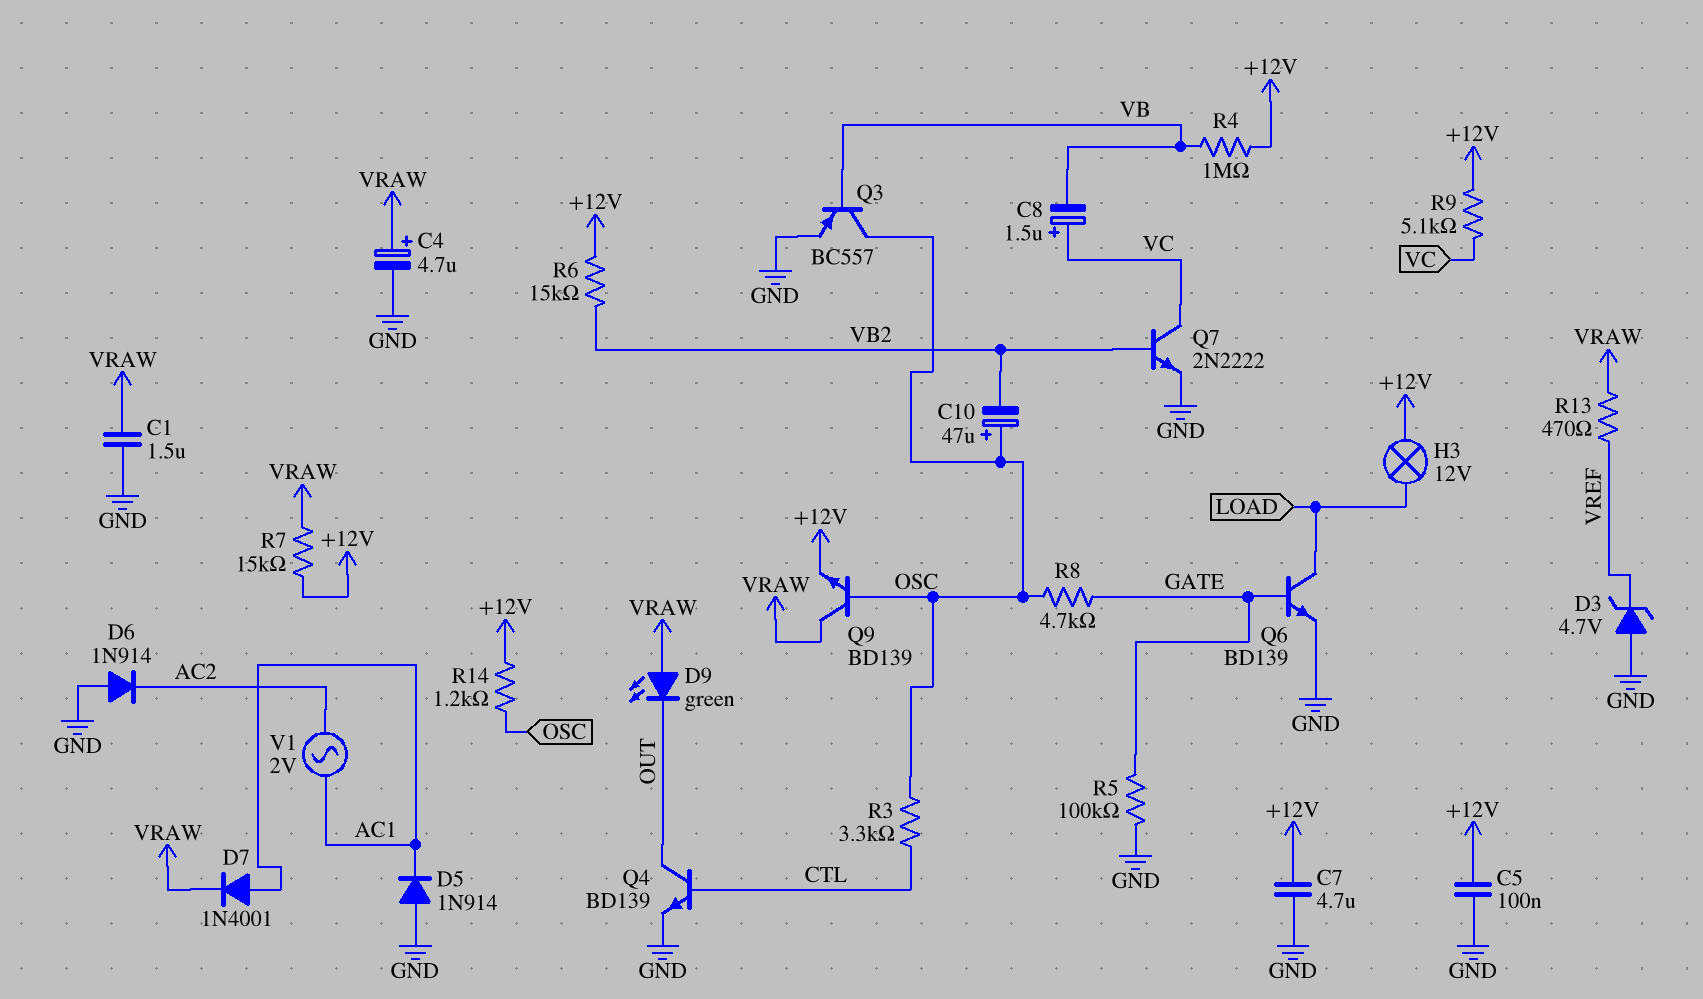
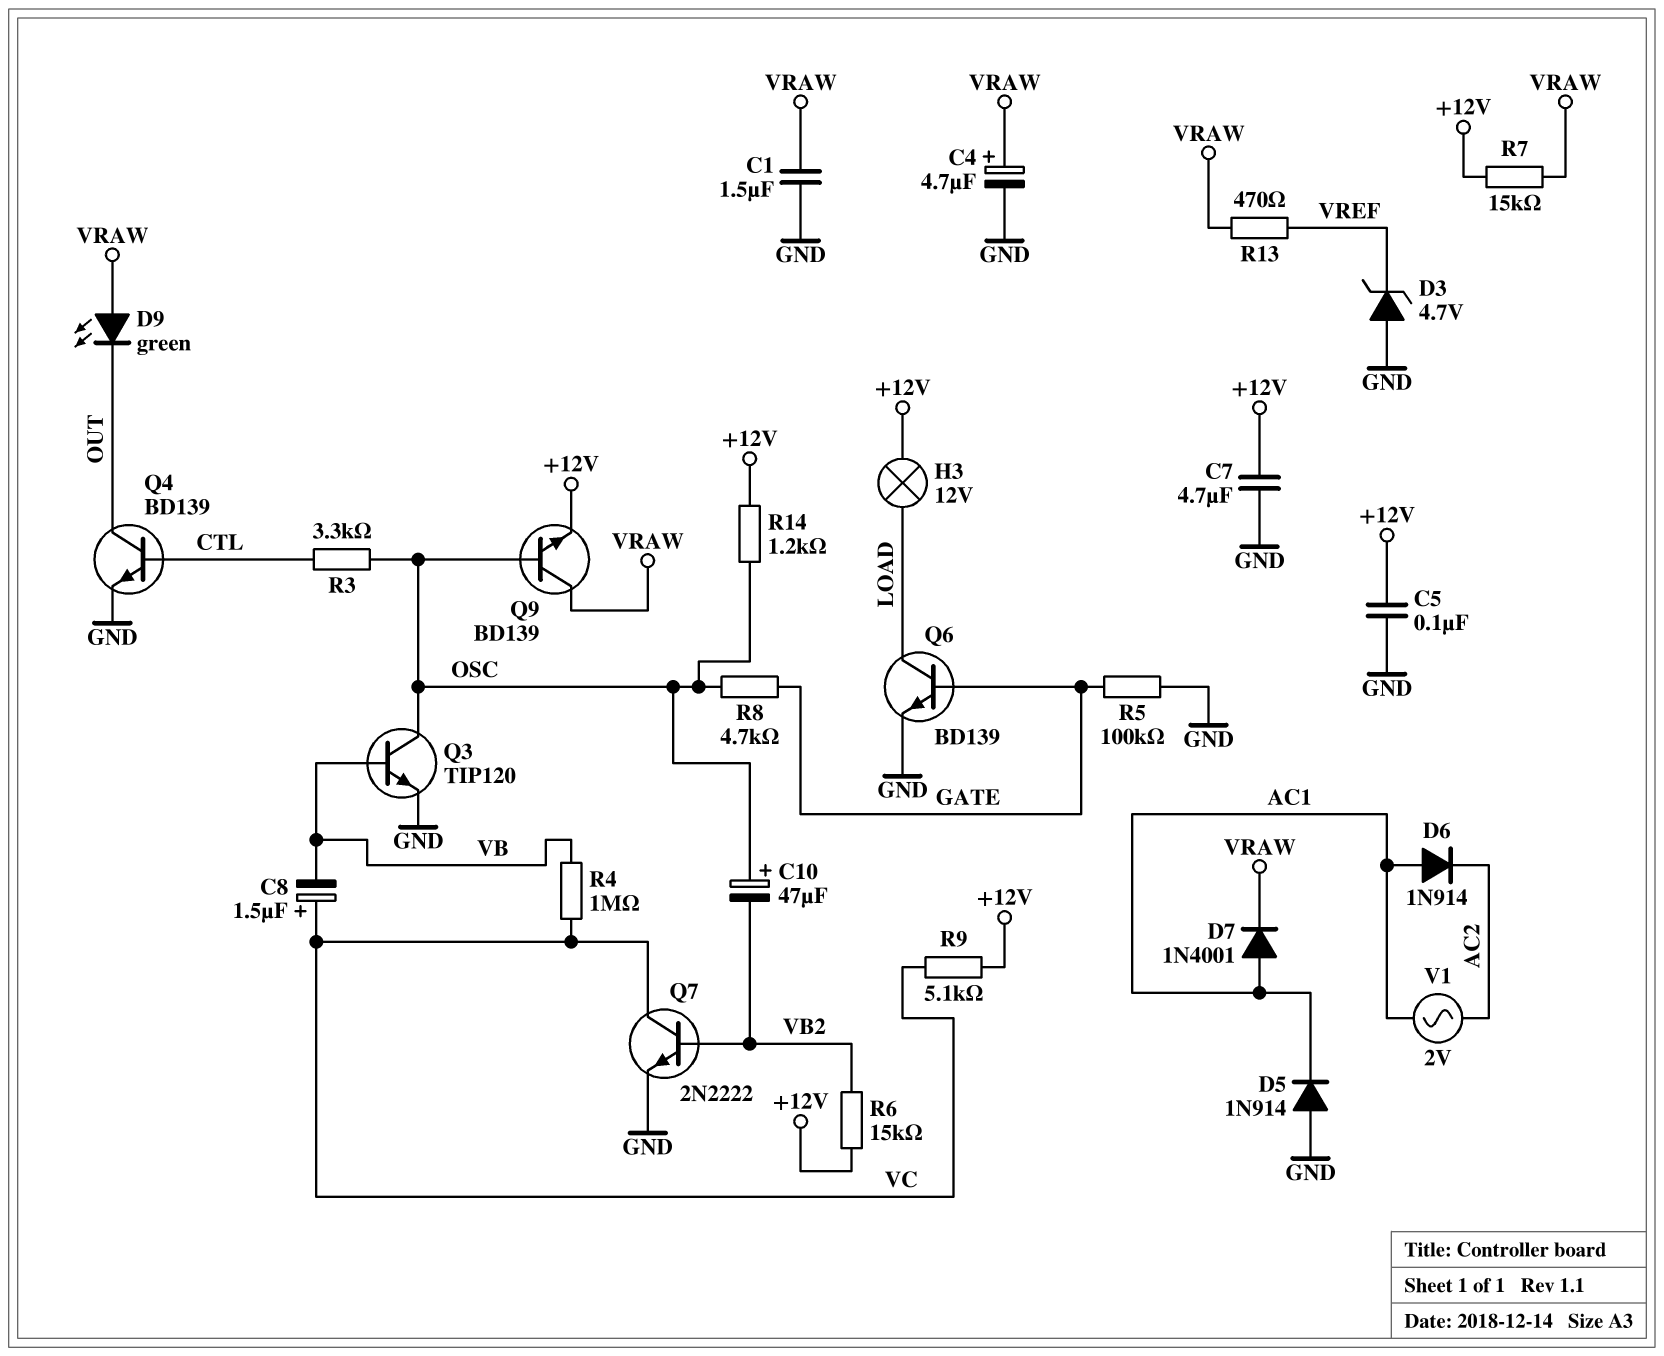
D6: diode 1N914 (A GND, K AC2) -> diode 1N914 (A AC1, K AC2)
Q3: PNP BC557 (B VB, C OSC, E GND) -> NPN TIP120 (B VB, C OSC, E GND)
R4: 1M (+12V, VB) -> 1M (VB, VC)

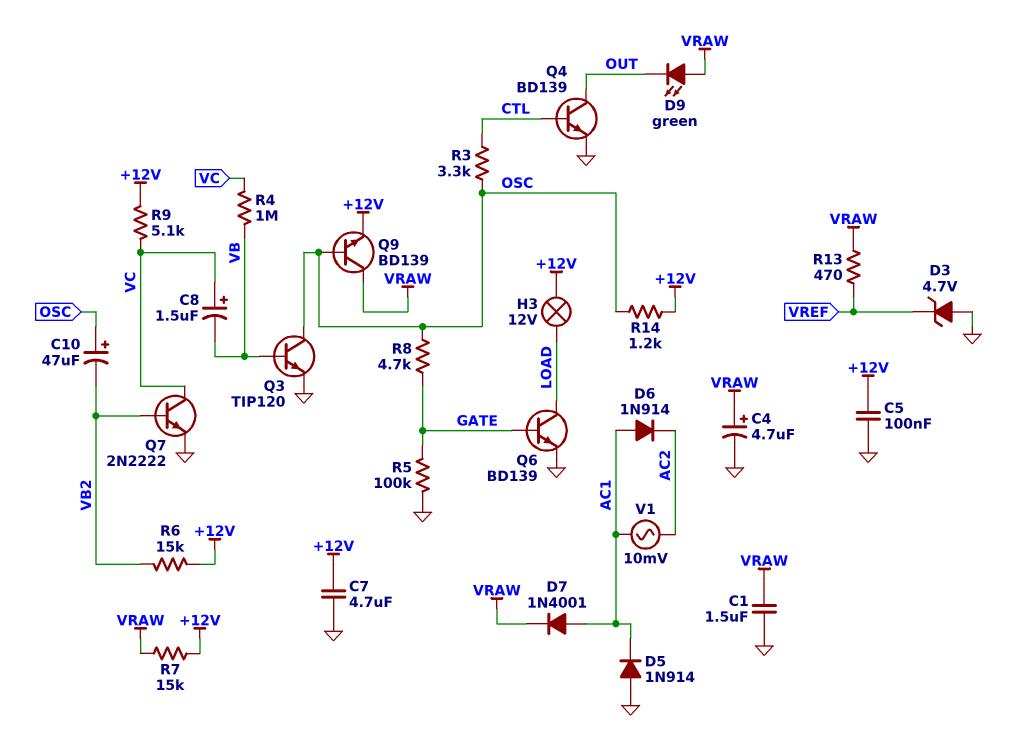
V1: AC 2V (AC1, AC2) -> AC 10mV (AC1, AC2)

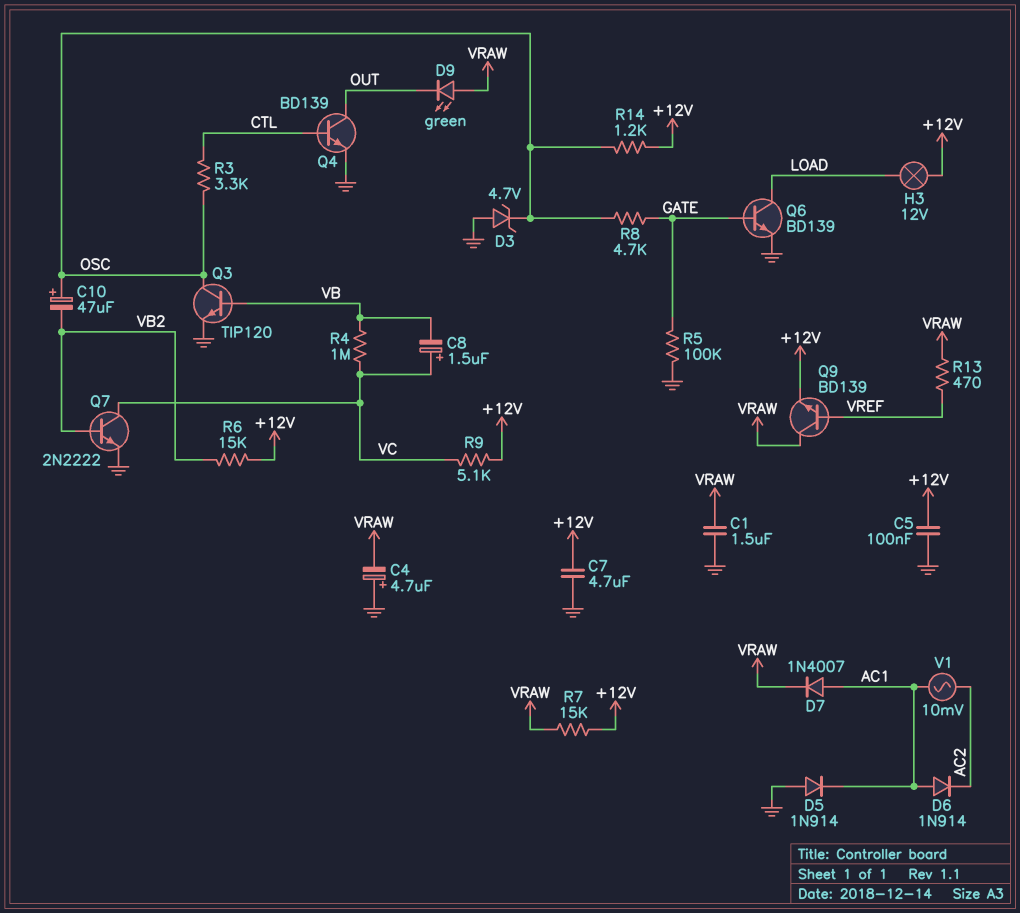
C4: 4.7uF (plus VRAW, minus GND) -> 4.7uF (plus GND, minus VRAW)
D3: zener 4.7V (A GND, K VREF) -> zener 4.7V (A GND, K OSC)
D7: diode 1N4001 (A AC1, K VRAW) -> diode 1N4007 (A AC1, K VRAW)
Q9: NPN BD139 (B OSC, C VRAW, E +12V) -> NPN BD139 (B VREF, C VRAW, E +12V)

